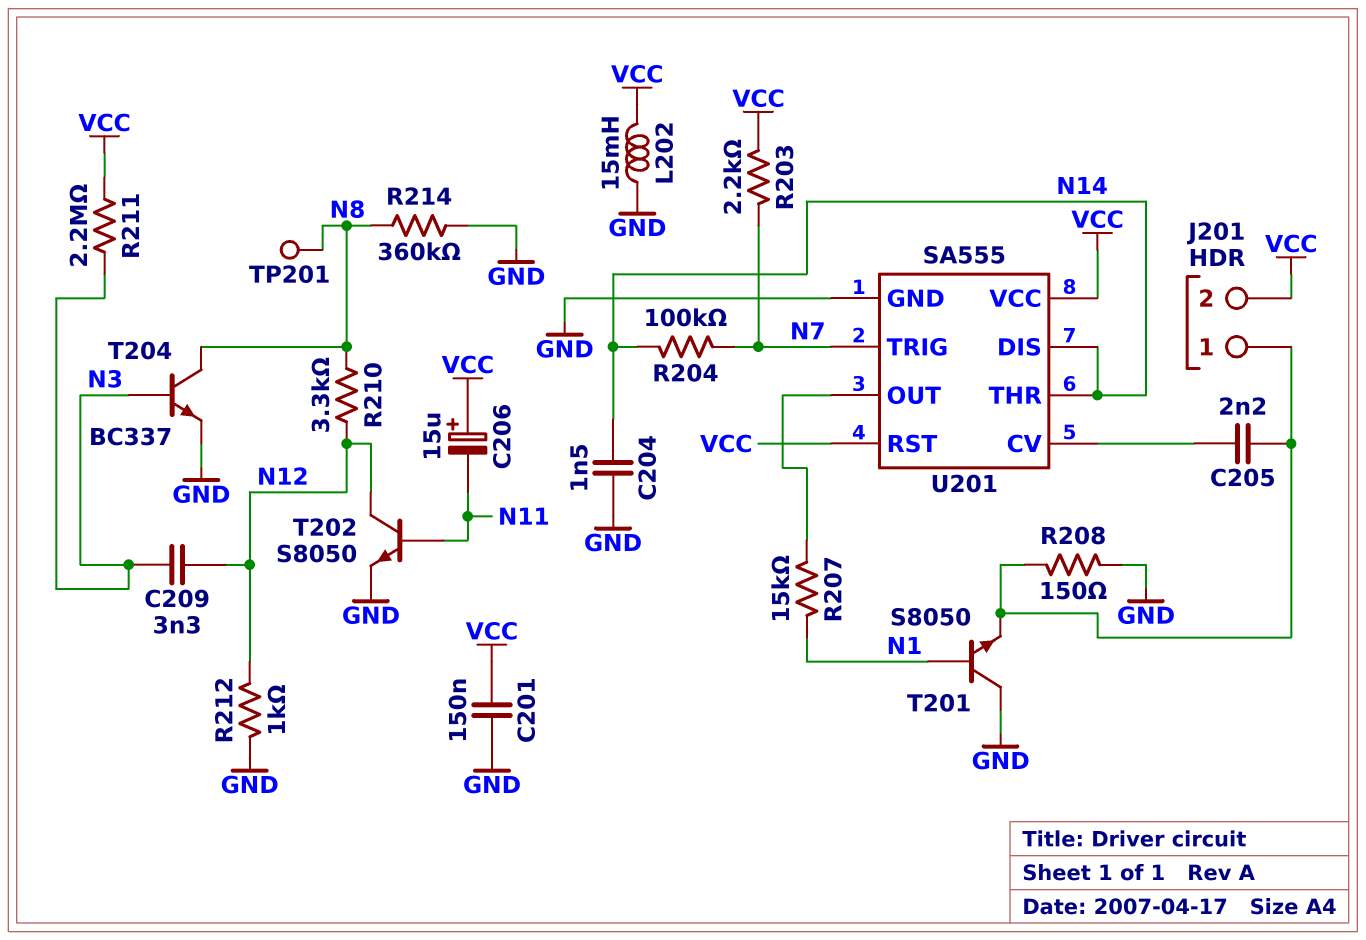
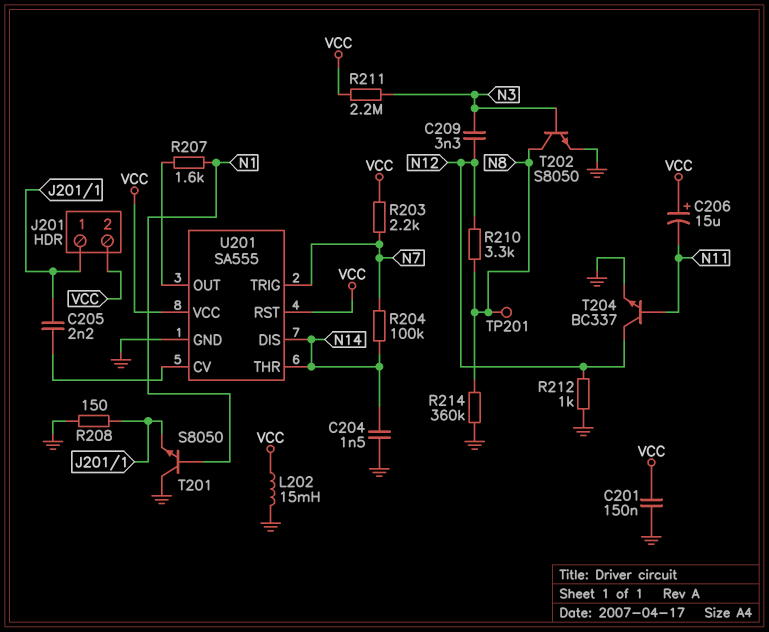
R207: 15k (N1, U201/OUT) -> 1.6k (N1, U201/OUT)
T202: NPN S8050 (B N11, C N12, E GND) -> NPN S8050 (B N3, C N8, E GND)
T204: NPN BC337 (B N3, C N8, E GND) -> NPN BC337 (B N11, C N12, E GND)

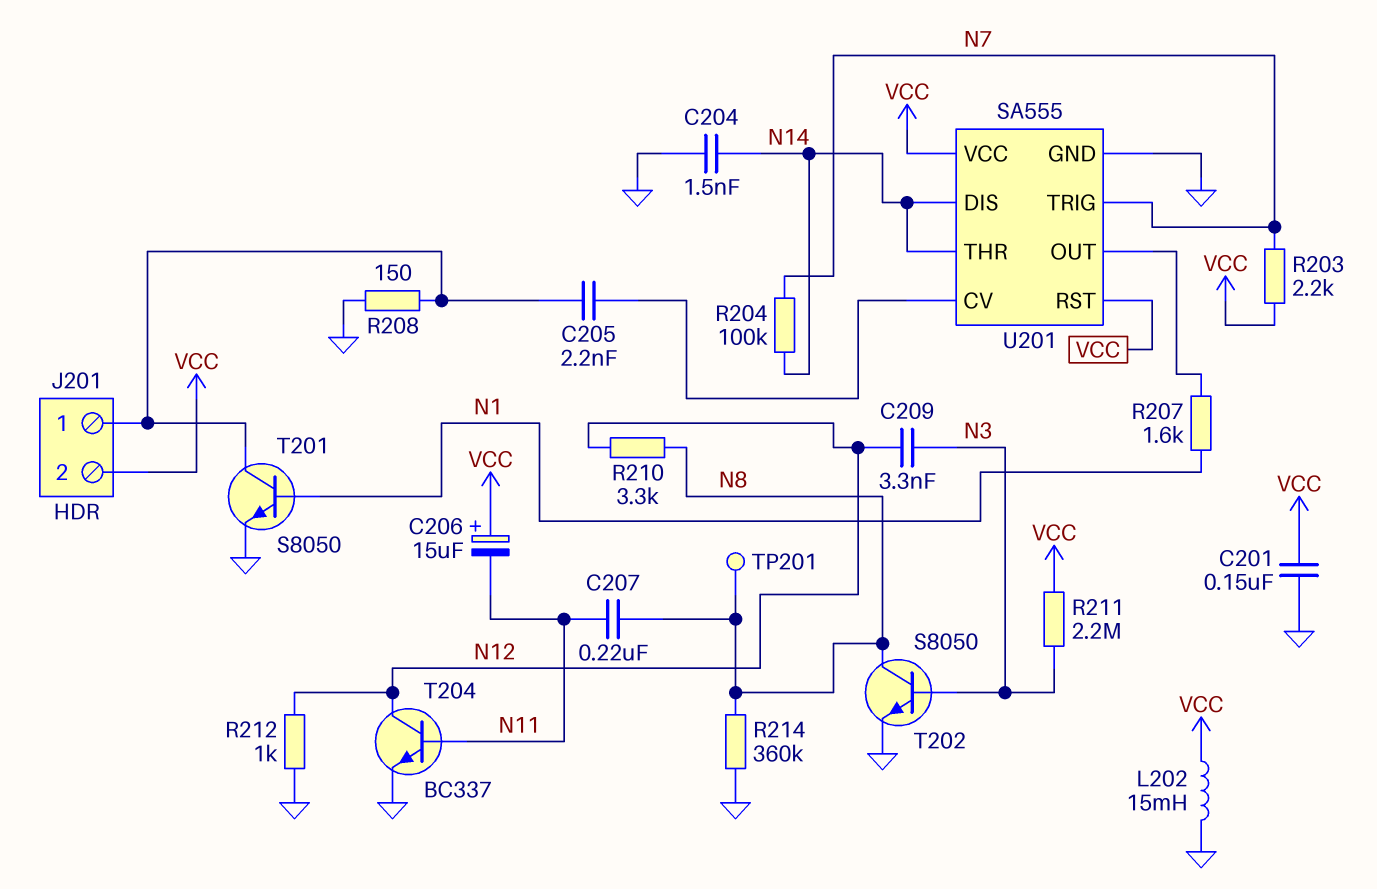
C207: none -> 220nF (N8, N11)
T201: NPN S8050 (B N1, C GND, E J201/1) -> NPN S8050 (B N1, C J201/1, E GND)

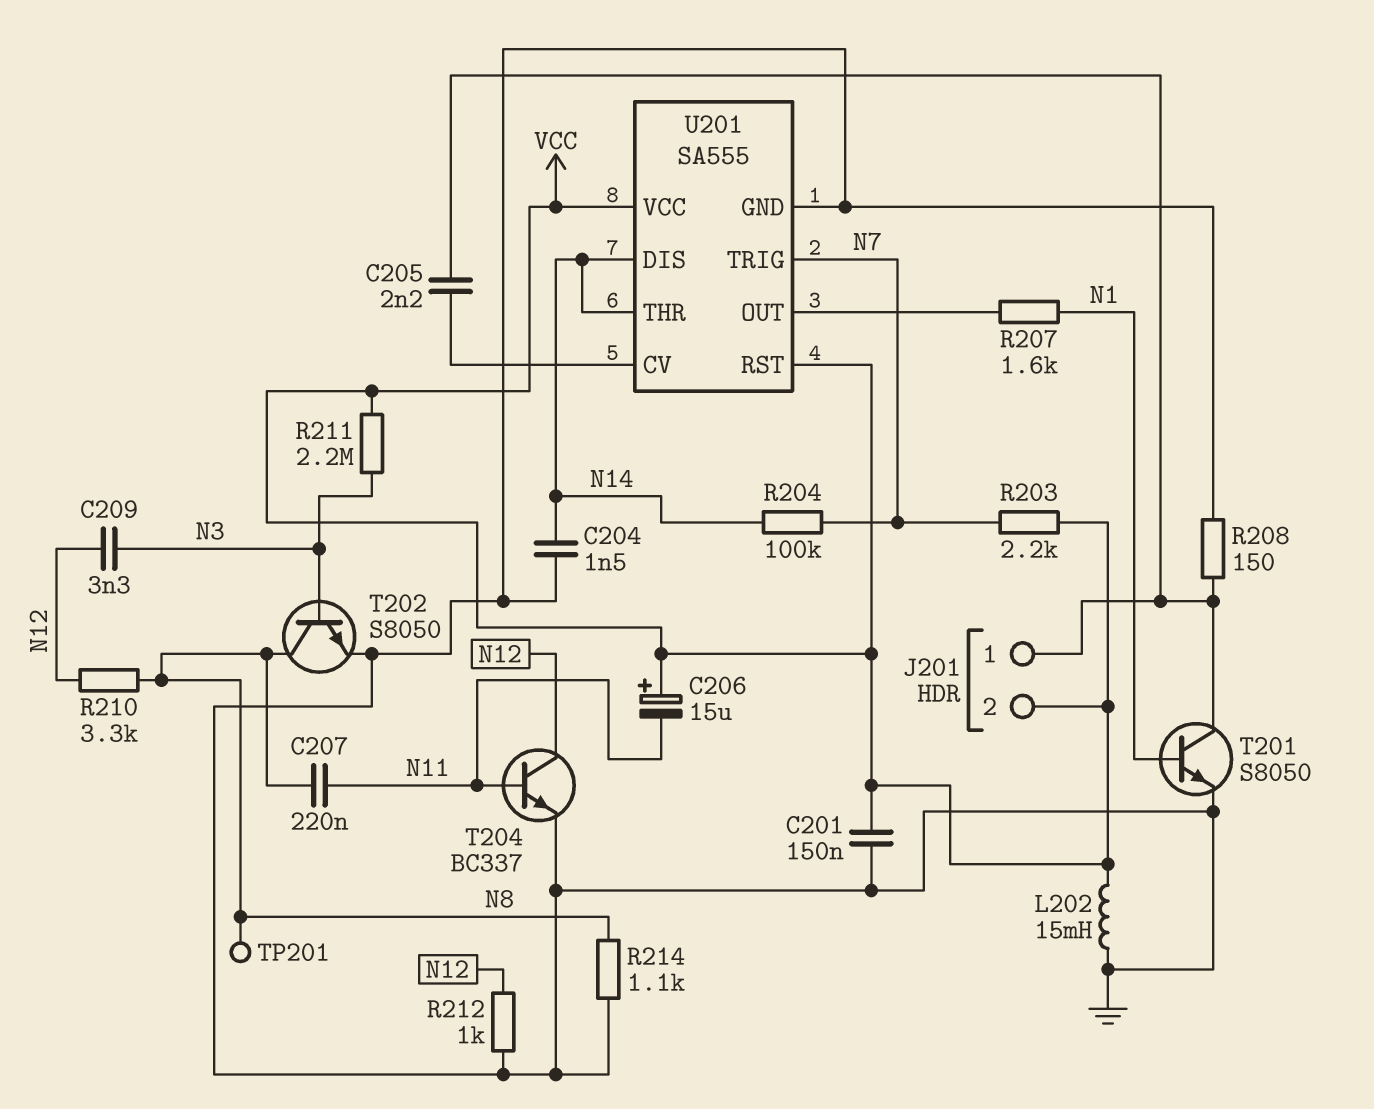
R214: 360k (GND, N8) -> 1.1k (GND, N8)

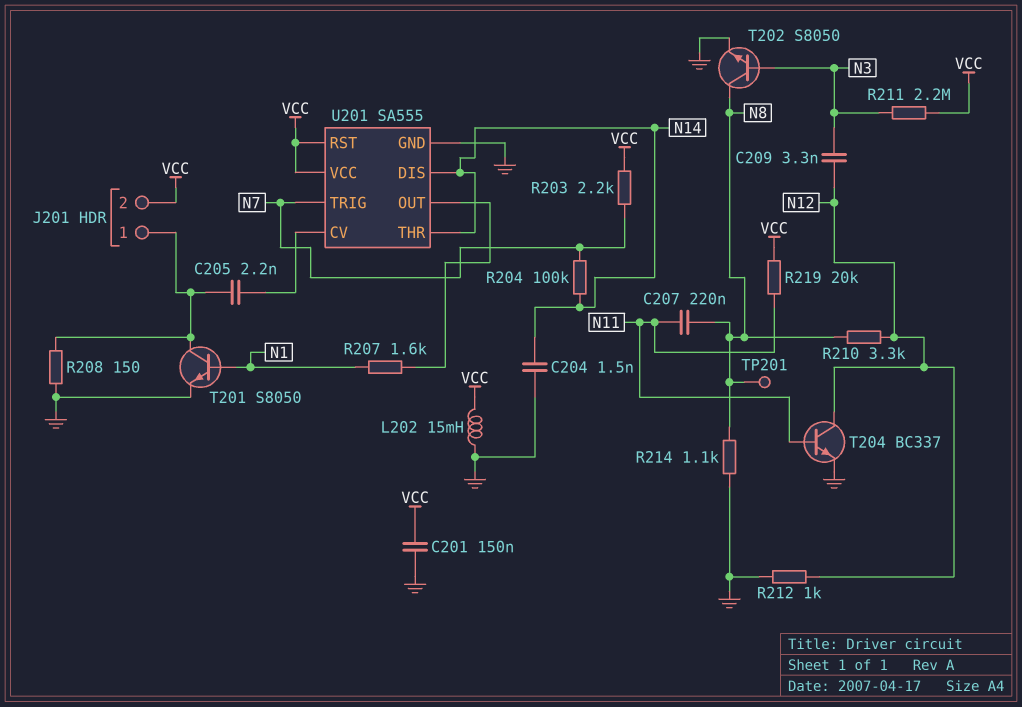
C206: 15uF (plus VCC, minus N11) -> none
R219: none -> 20k (N11, VCC)

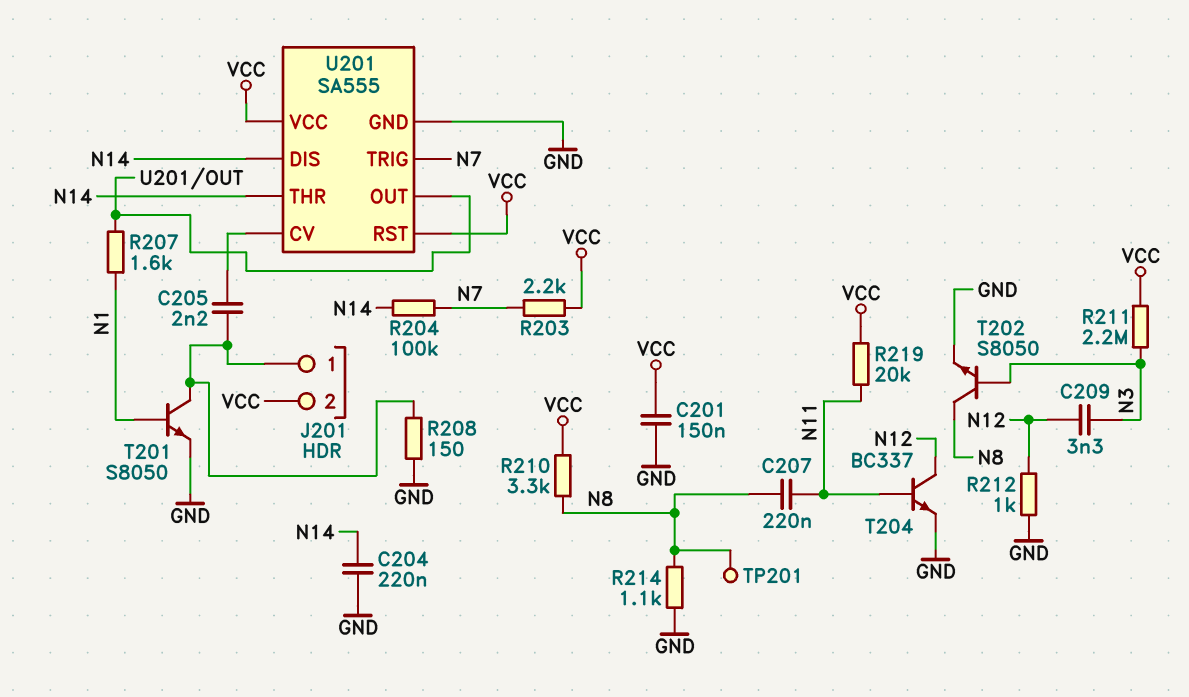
C204: 1.5nF (GND, N14) -> 220nF (GND, N14)
L202: 15mH (GND, VCC) -> none
R210: 3.3k (N8, N12) -> 3.3k (N8, VCC)

